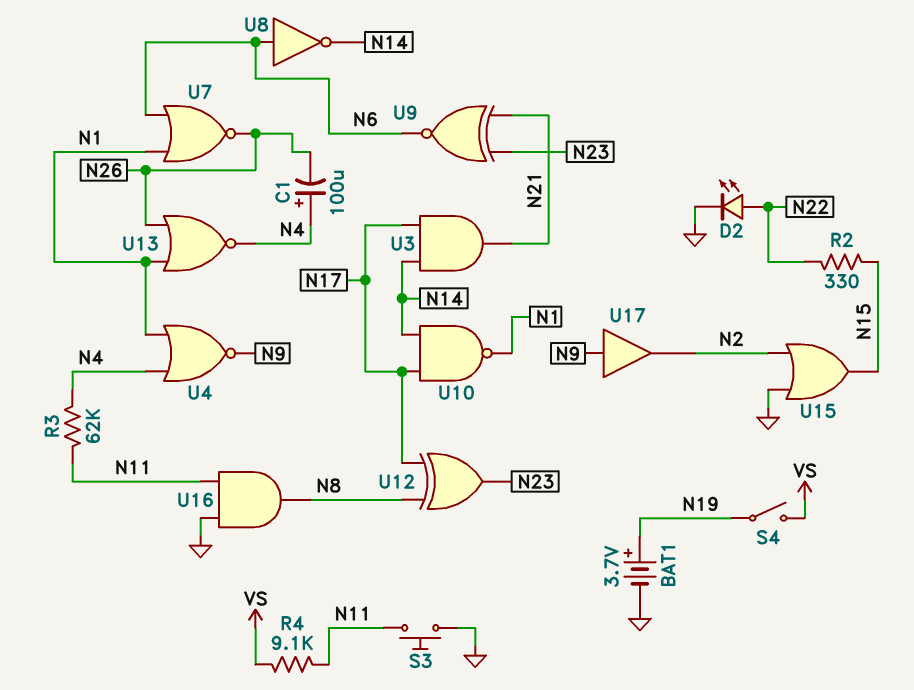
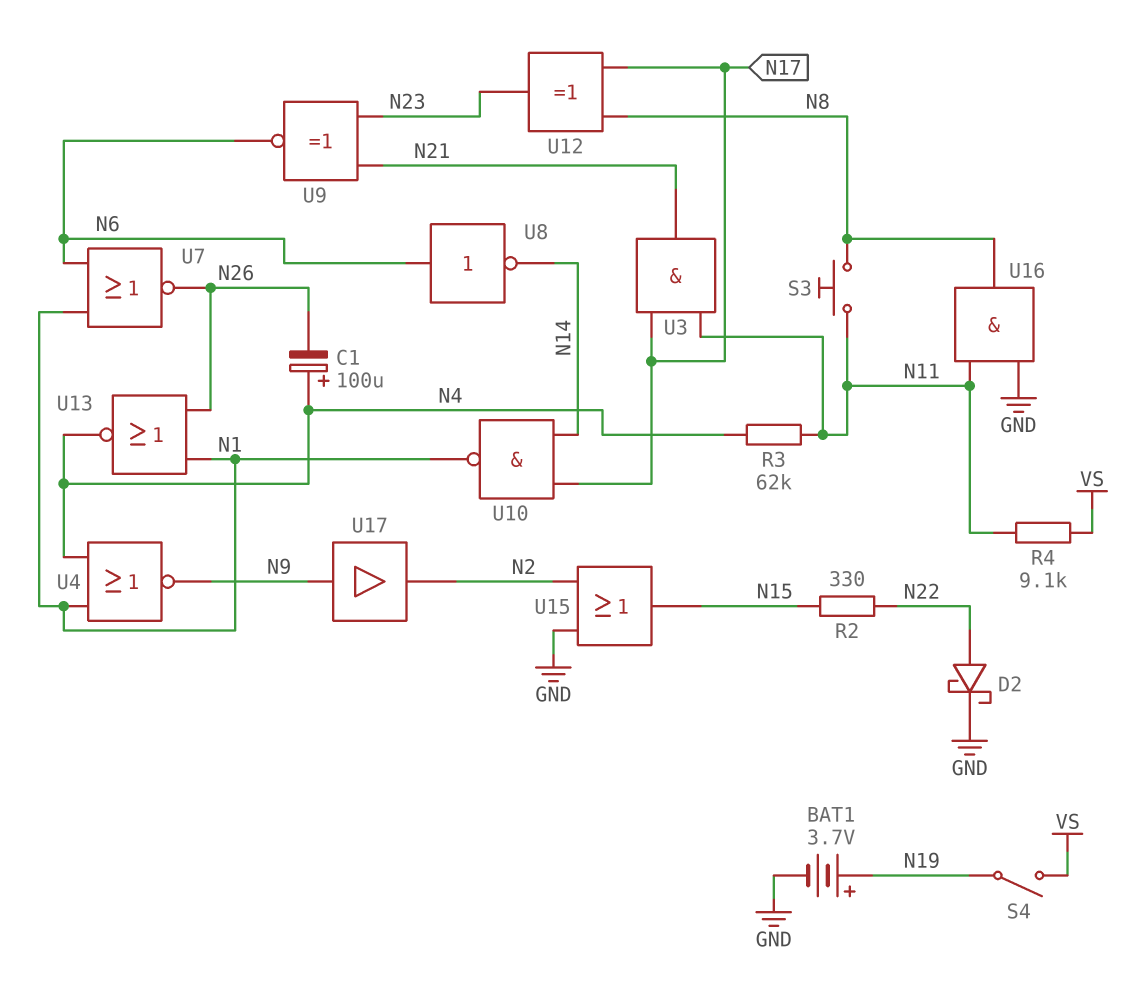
D2: LED (A N22, K GND) -> schottky (A N22, K GND)
S3: button (GND, N11) -> button (N8, N11)
U3: AND (in N14, in N17, out N21) -> AND (in N11, in N17, out N21)

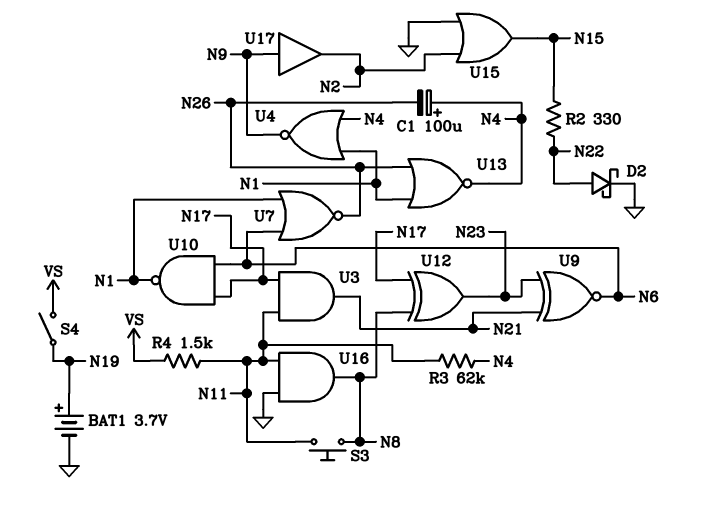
R4: 9.1k (N11, VS) -> 1.5k (N11, VS)
U8: NOT (in N6, out N14) -> none
U10: NAND (in N14, in N17, out N1) -> NAND (in N6, in N17, out N1)

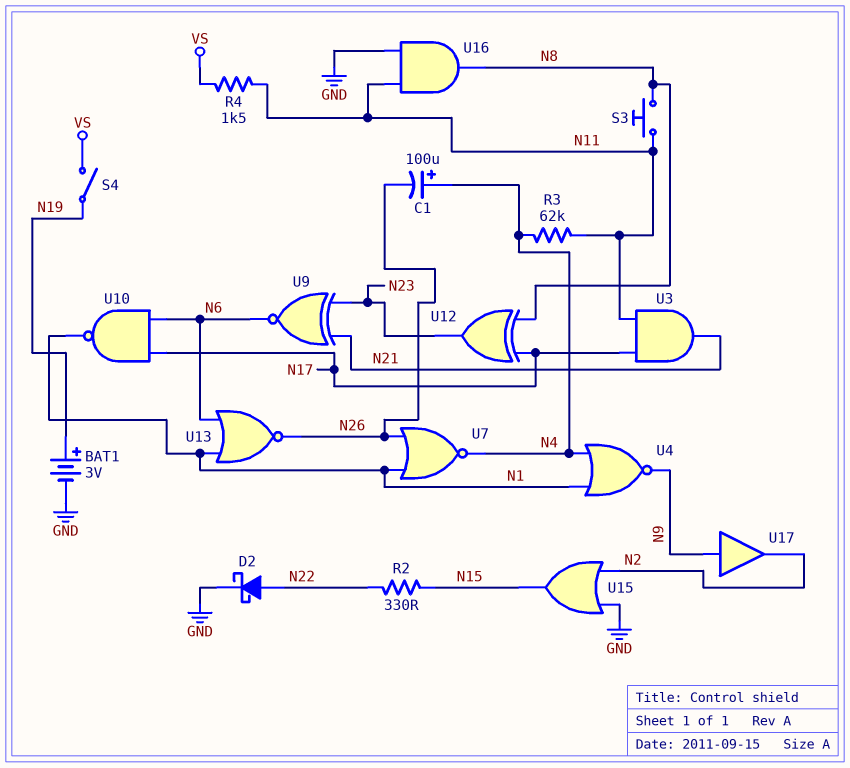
BAT1: 3.7V (plus N19, minus GND) -> 3V (plus N19, minus GND)
U7: NOR (in N1, in N6, out N26) -> NOR (in N1, in N26, out N4)
U13: NOR (in N1, in N26, out N4) -> NOR (in N1, in N6, out N26)

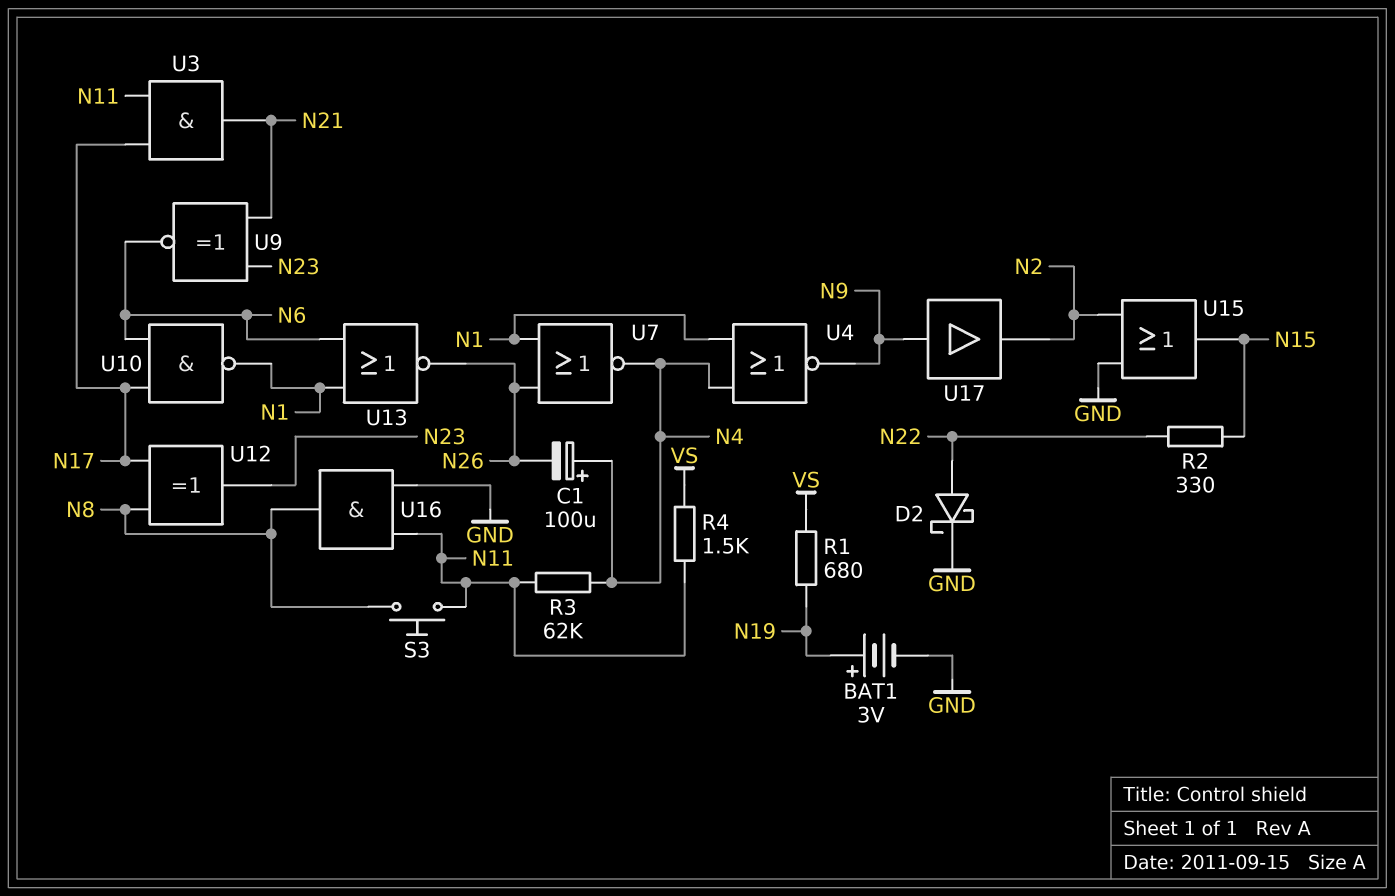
R1: none -> 680 (N19, VS)
S4: switch (N19, VS) -> none

